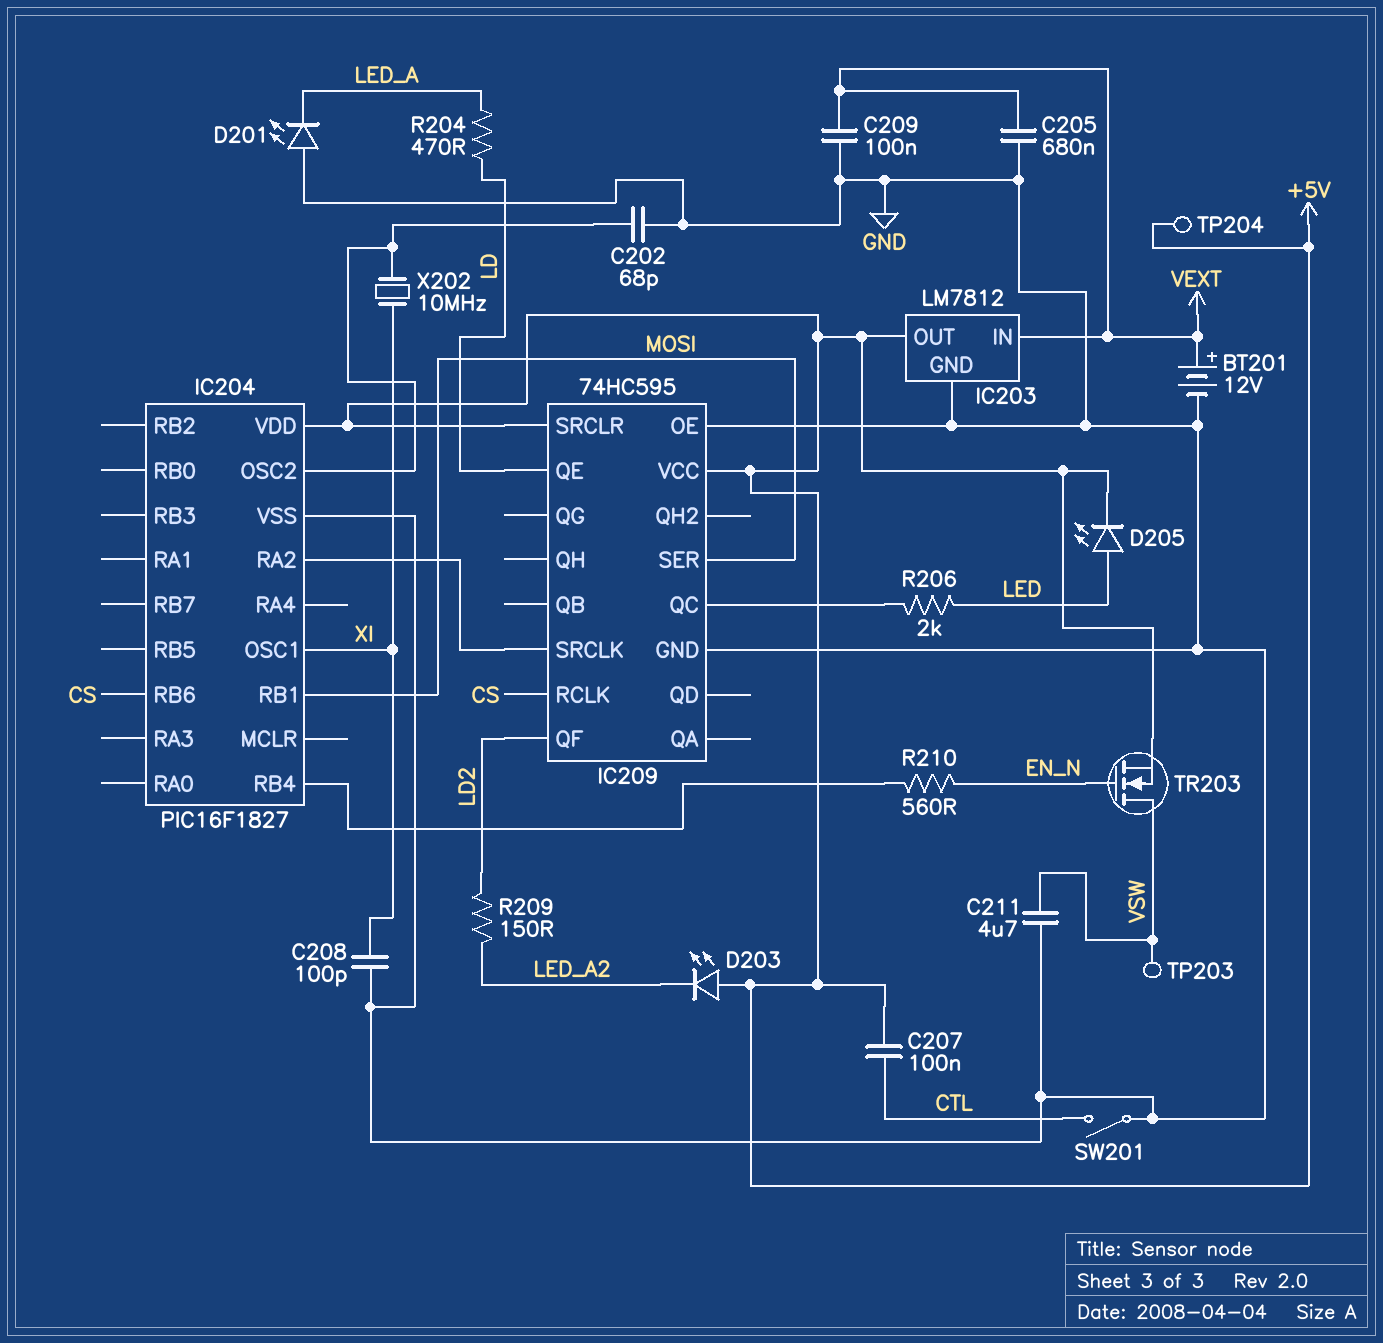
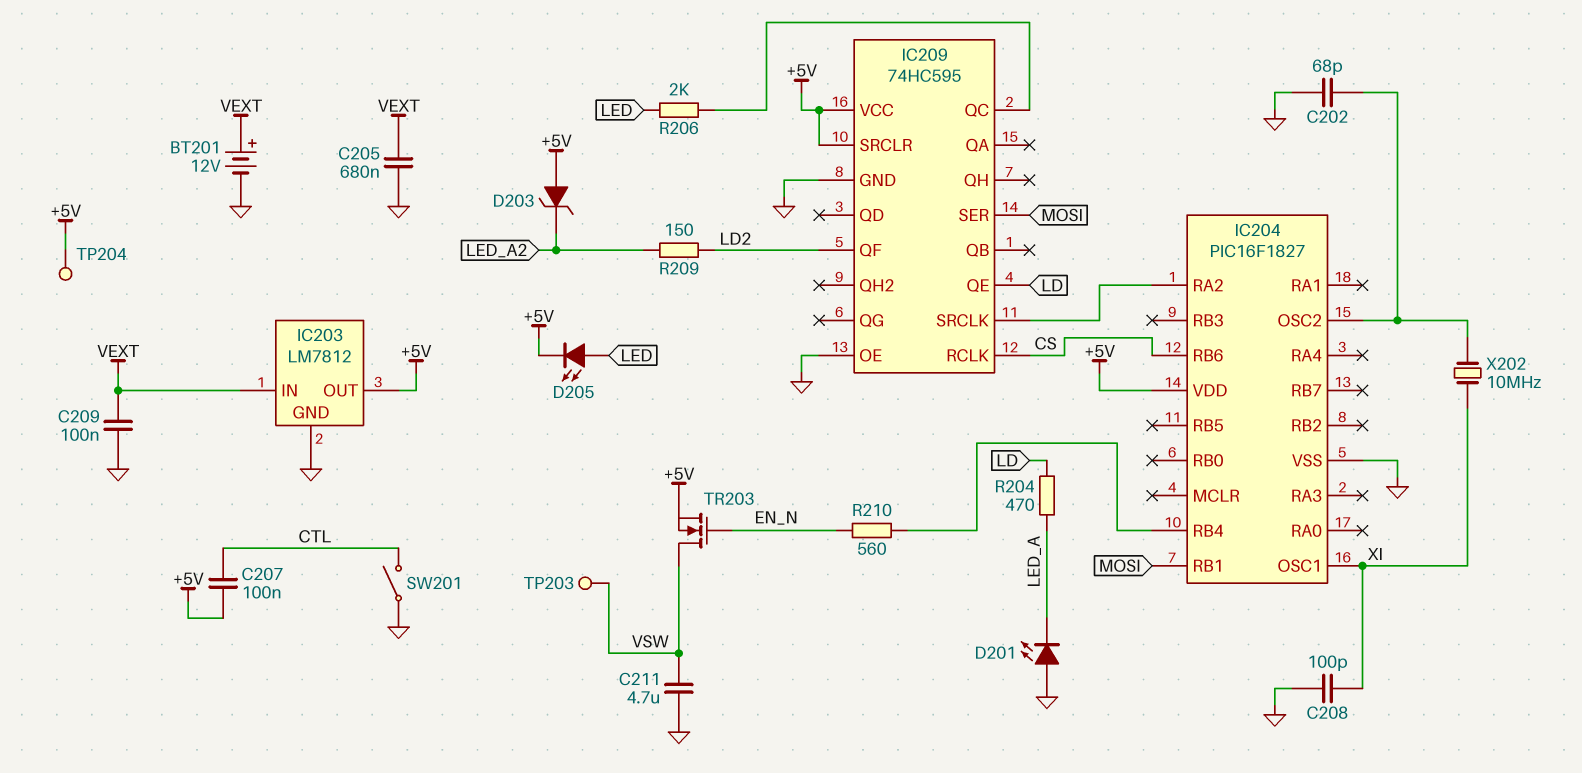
D203: LED (A +5V, K LED_A2) -> zener (A +5V, K LED_A2)

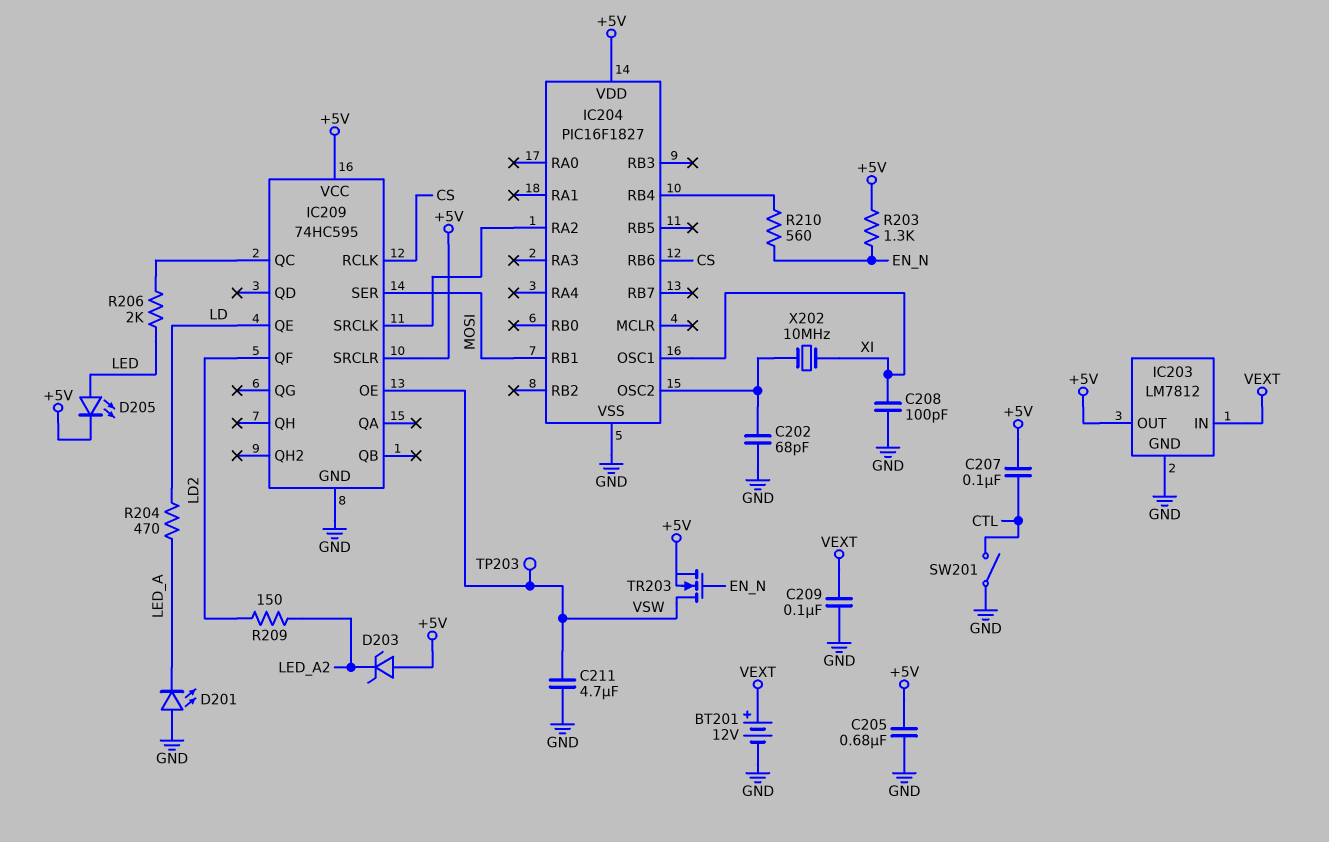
C205: 680nF (GND, VEXT) -> 680nF (+5V, GND)
IC209 pin OE: GND -> VSW
R203: none -> 1.3k (+5V, EN_N)
TP204: test point (+5V) -> none

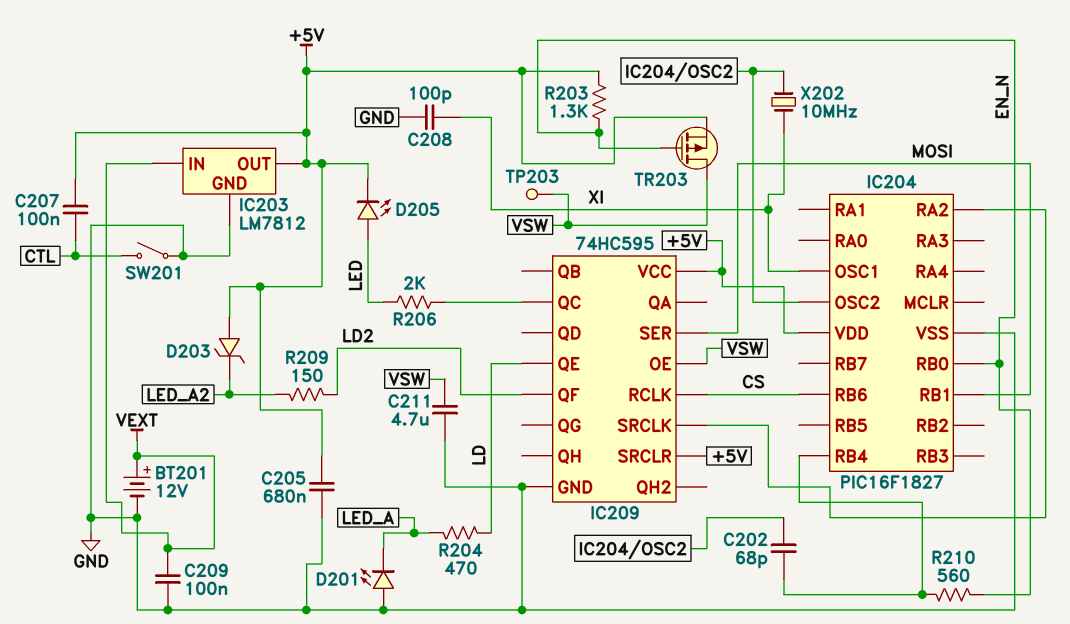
C202: 68pF (GND, IC204/OSC2) -> 68pF (IC204/OSC2, IC204/RB4)
IC204 pin RB0: none -> EN_N
TR203: NMOS (G EN_N, D VSW, S +5V) -> PMOS (G EN_N, D VSW, S +5V)

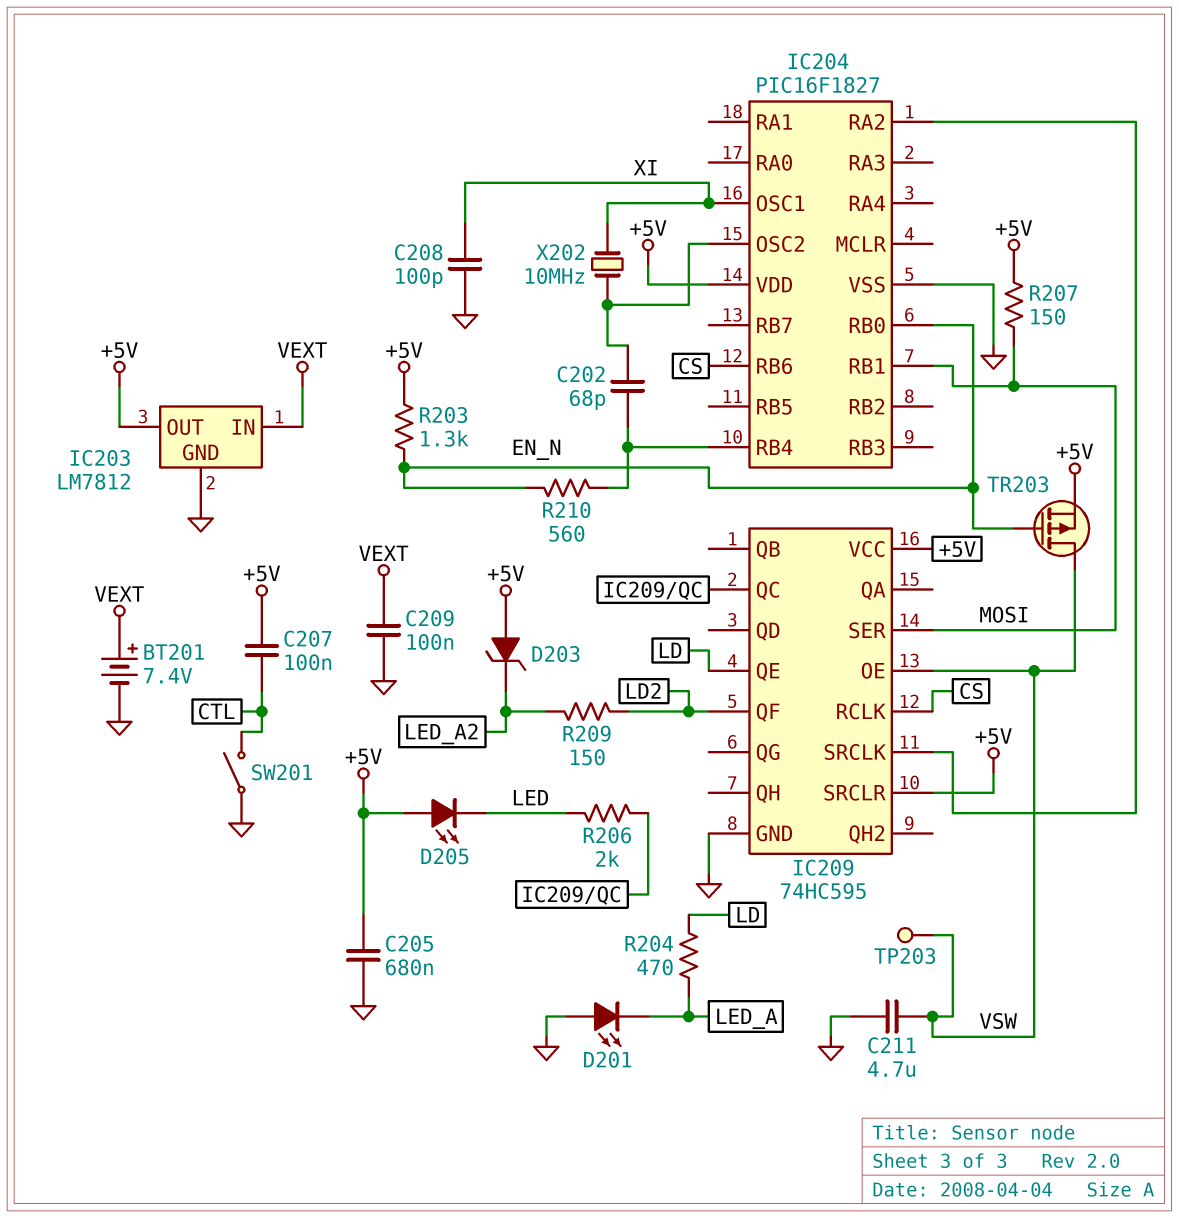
BT201: 12V (plus VEXT, minus GND) -> 7.4V (plus VEXT, minus GND)
D205: LED (A LED, K +5V) -> LED (A +5V, K LED)
R207: none -> 150 (+5V, MOSI)

